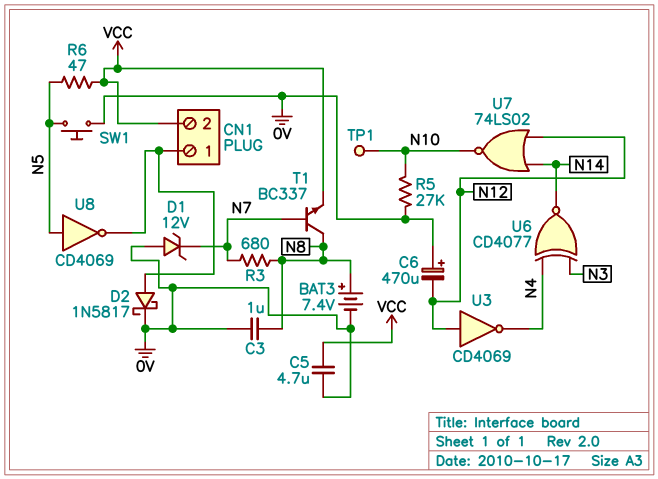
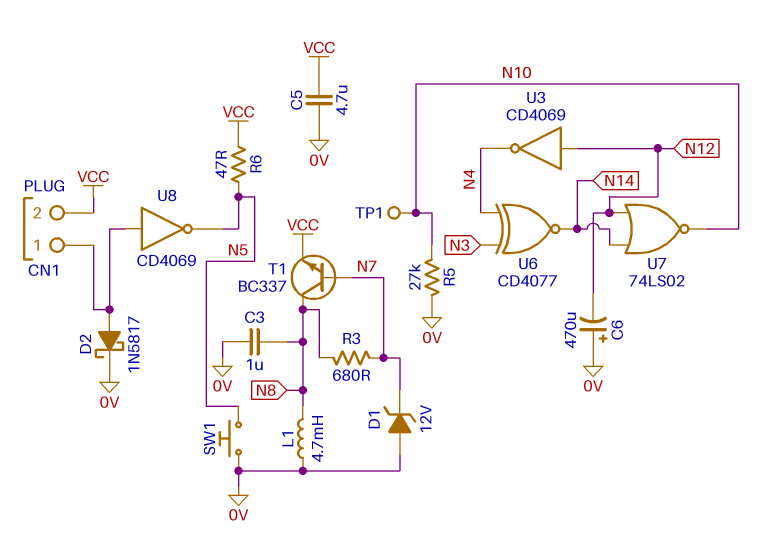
BAT3: 7.4V (plus N8, minus 0V) -> none
L1: none -> 4.7mH (0V, N8)
U8: NOT CD4069 (in N5, out CN1/1) -> NOT CD4069 (in CN1/1, out N5)

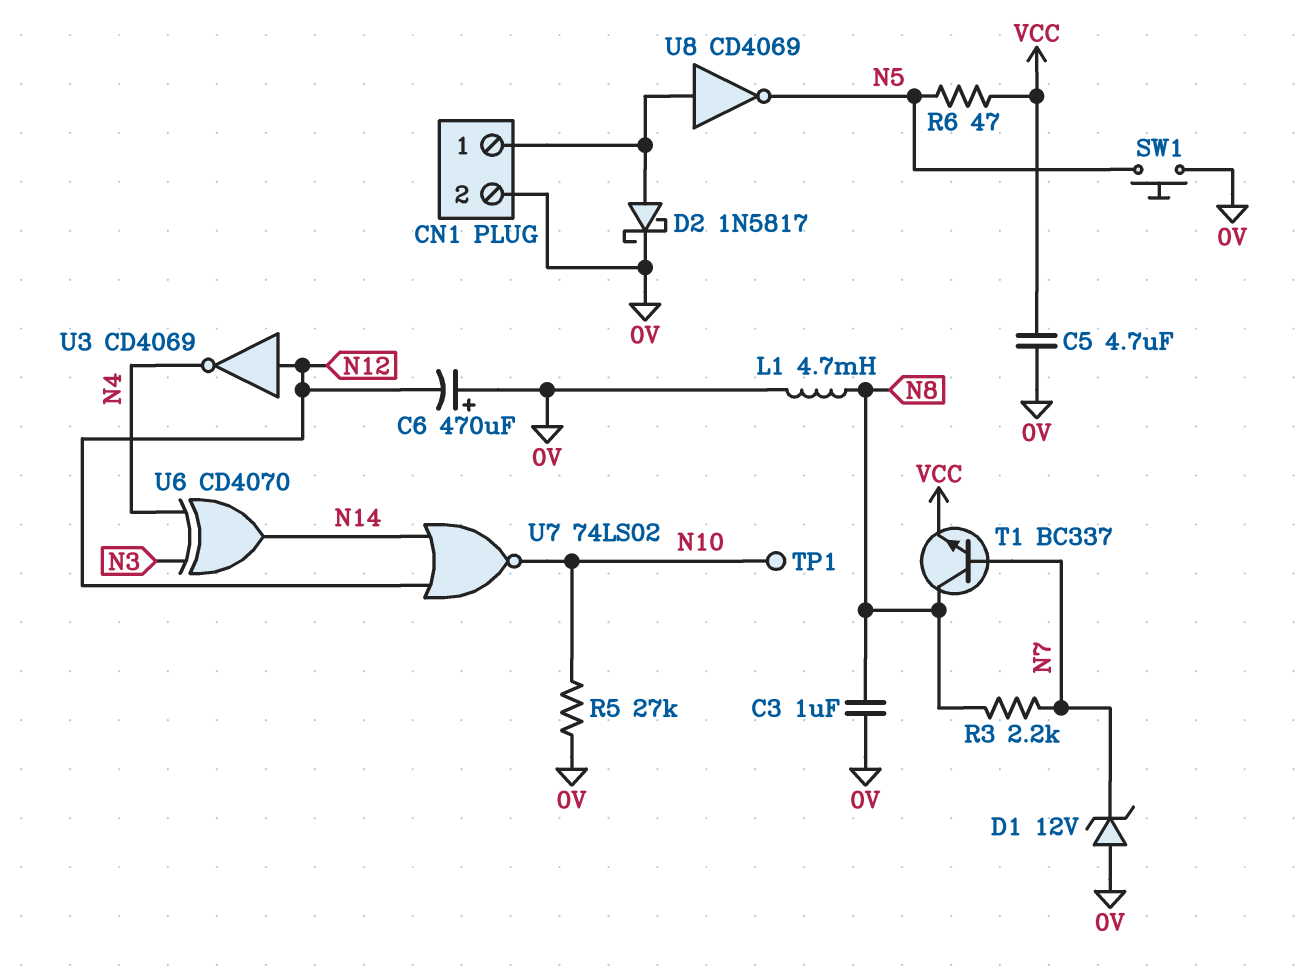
CN1 pin 2: VCC -> 0V
R3: 680 (N7, N8) -> 2.2k (N7, N8)
U6: XNOR CD4077 (in N3, in N4, out N14) -> XOR CD4070 (in N3, in N4, out N14)

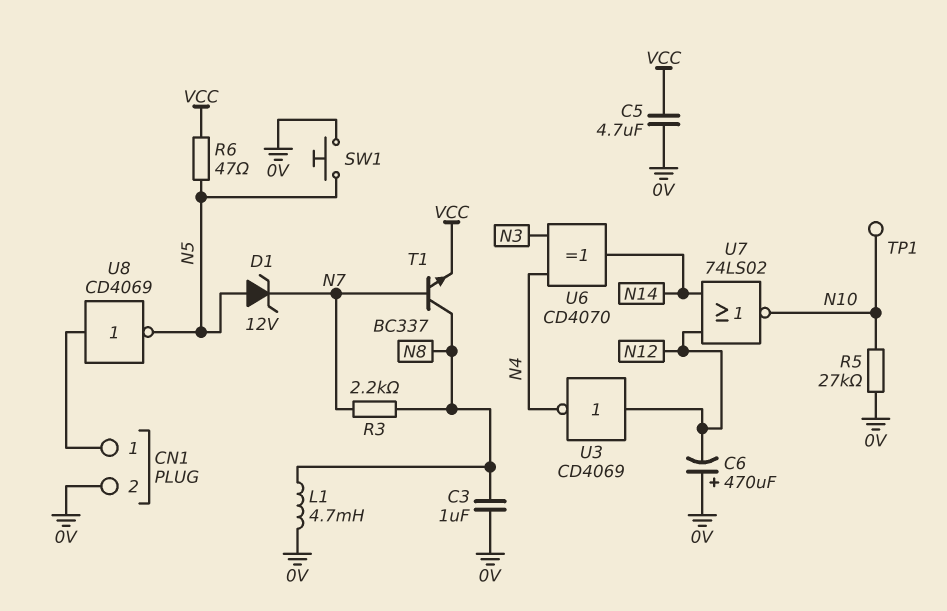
D1: zener 12V (A 0V, K N7) -> zener 12V (A N5, K N7)
D2: schottky 1N5817 (A CN1/1, K 0V) -> none

